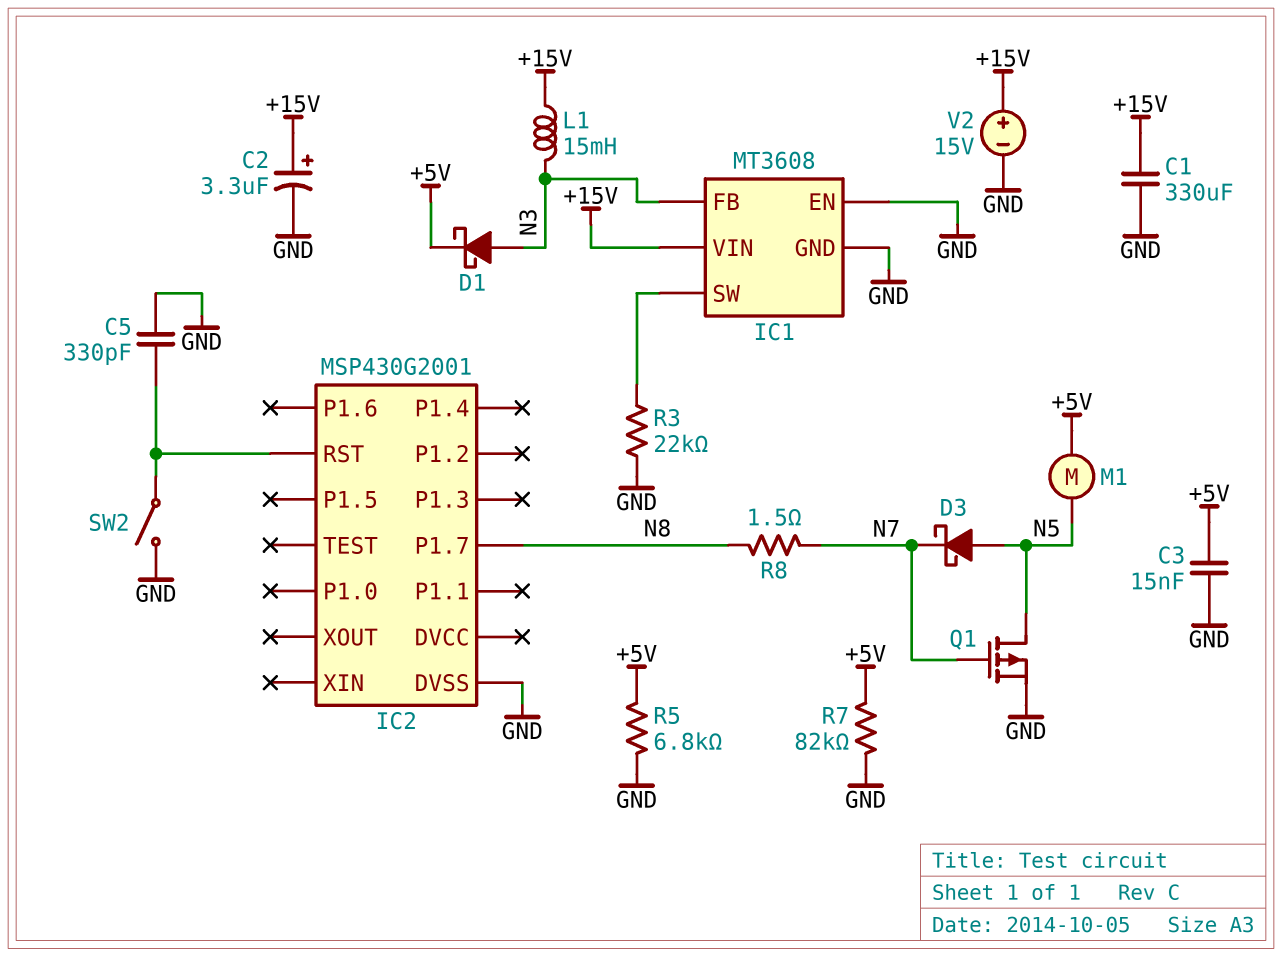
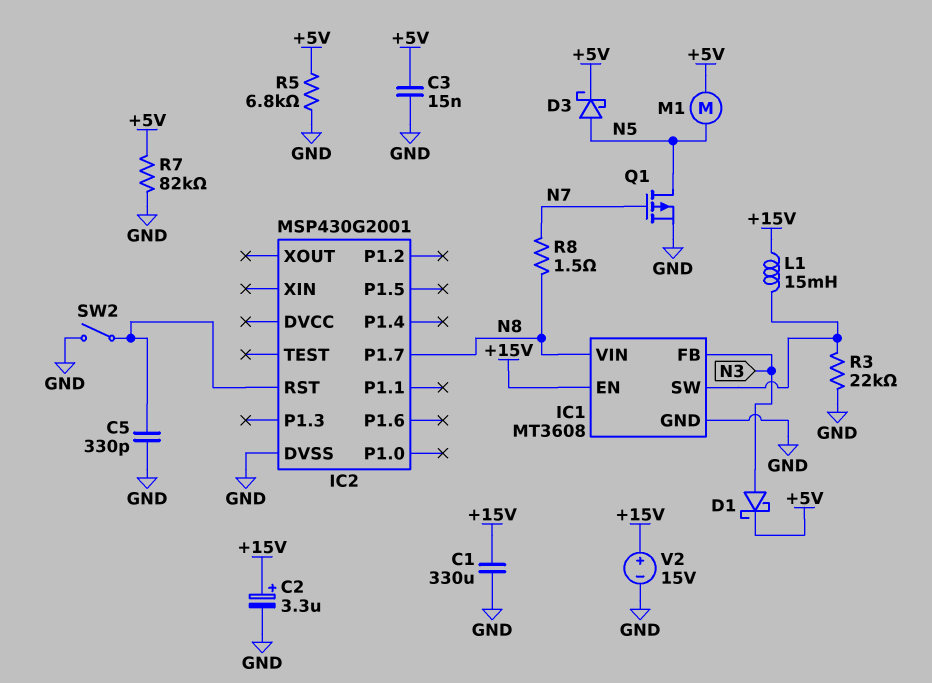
D3: schottky (A N5, K N7) -> schottky (A N5, K +5V)
IC1 pin EN: GND -> +15V
IC1 pin VIN: +15V -> N8
L1: 15mH (+15V, N3) -> 15mH (+15V, IC1/SW)

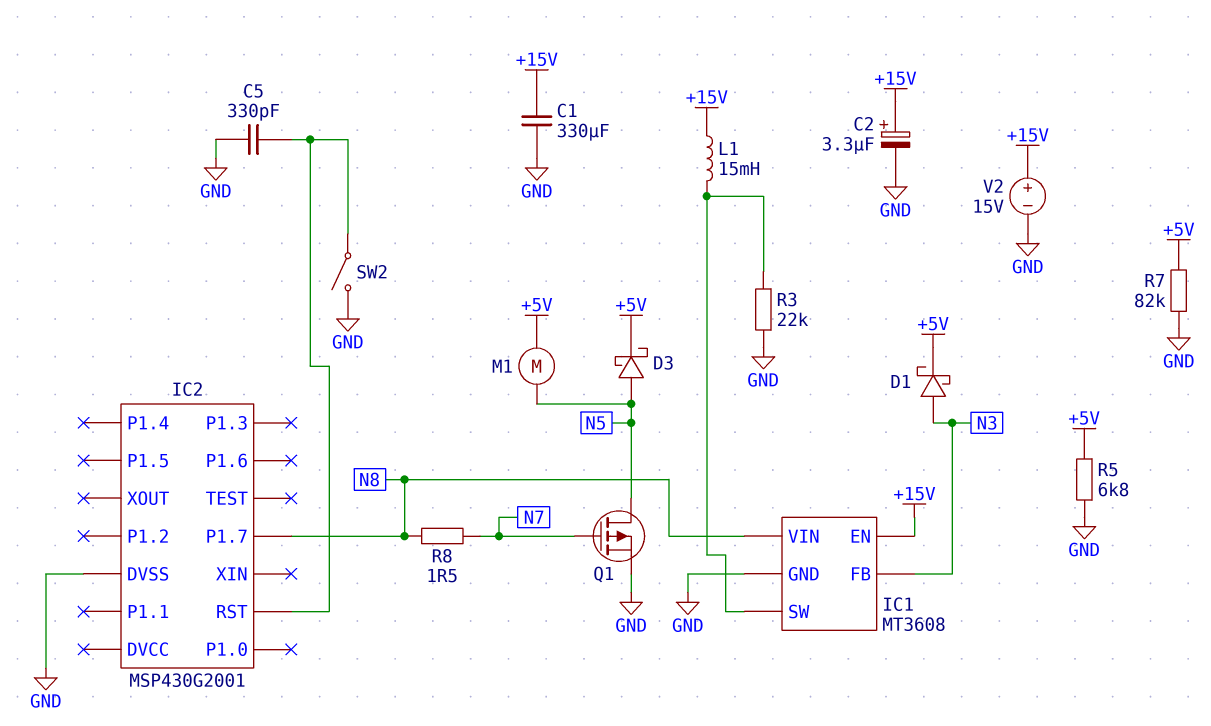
C3: 15nF (+5V, GND) -> none

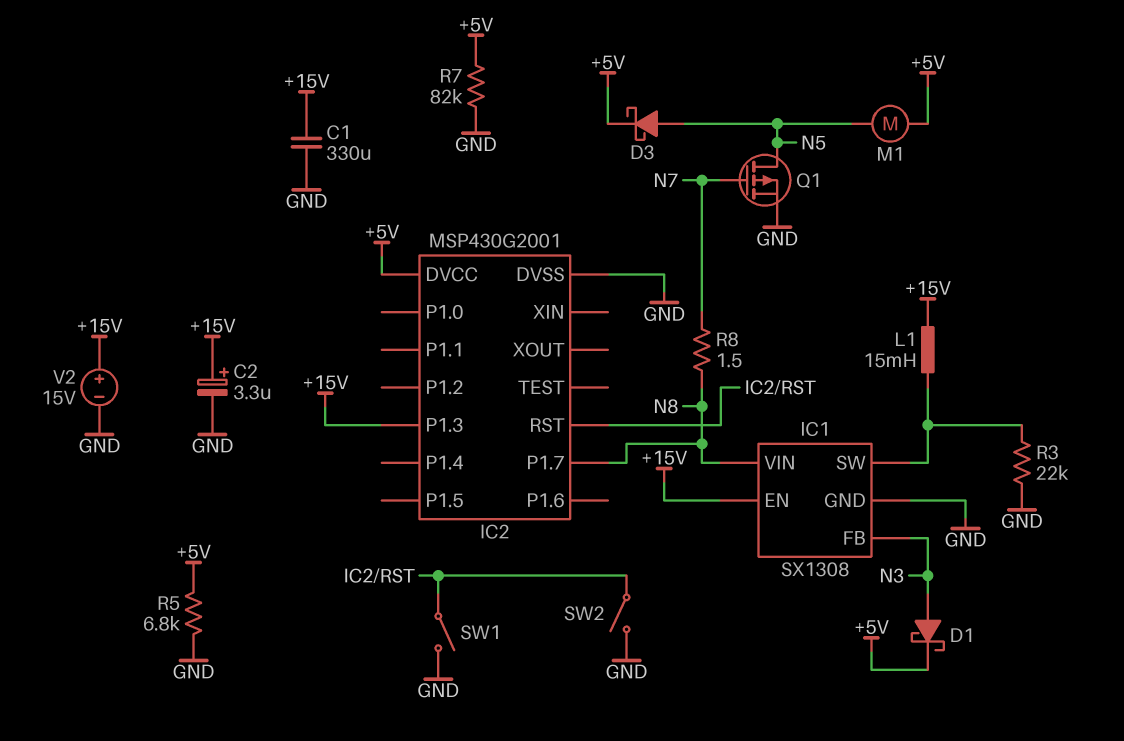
C5: 330pF (GND, IC2/RST) -> none
IC1: MT3608 -> SX1308
IC2 pin DVCC: none -> +5V
IC2 pin P1.3: none -> +15V
SW1: none -> switch (GND, IC2/RST)

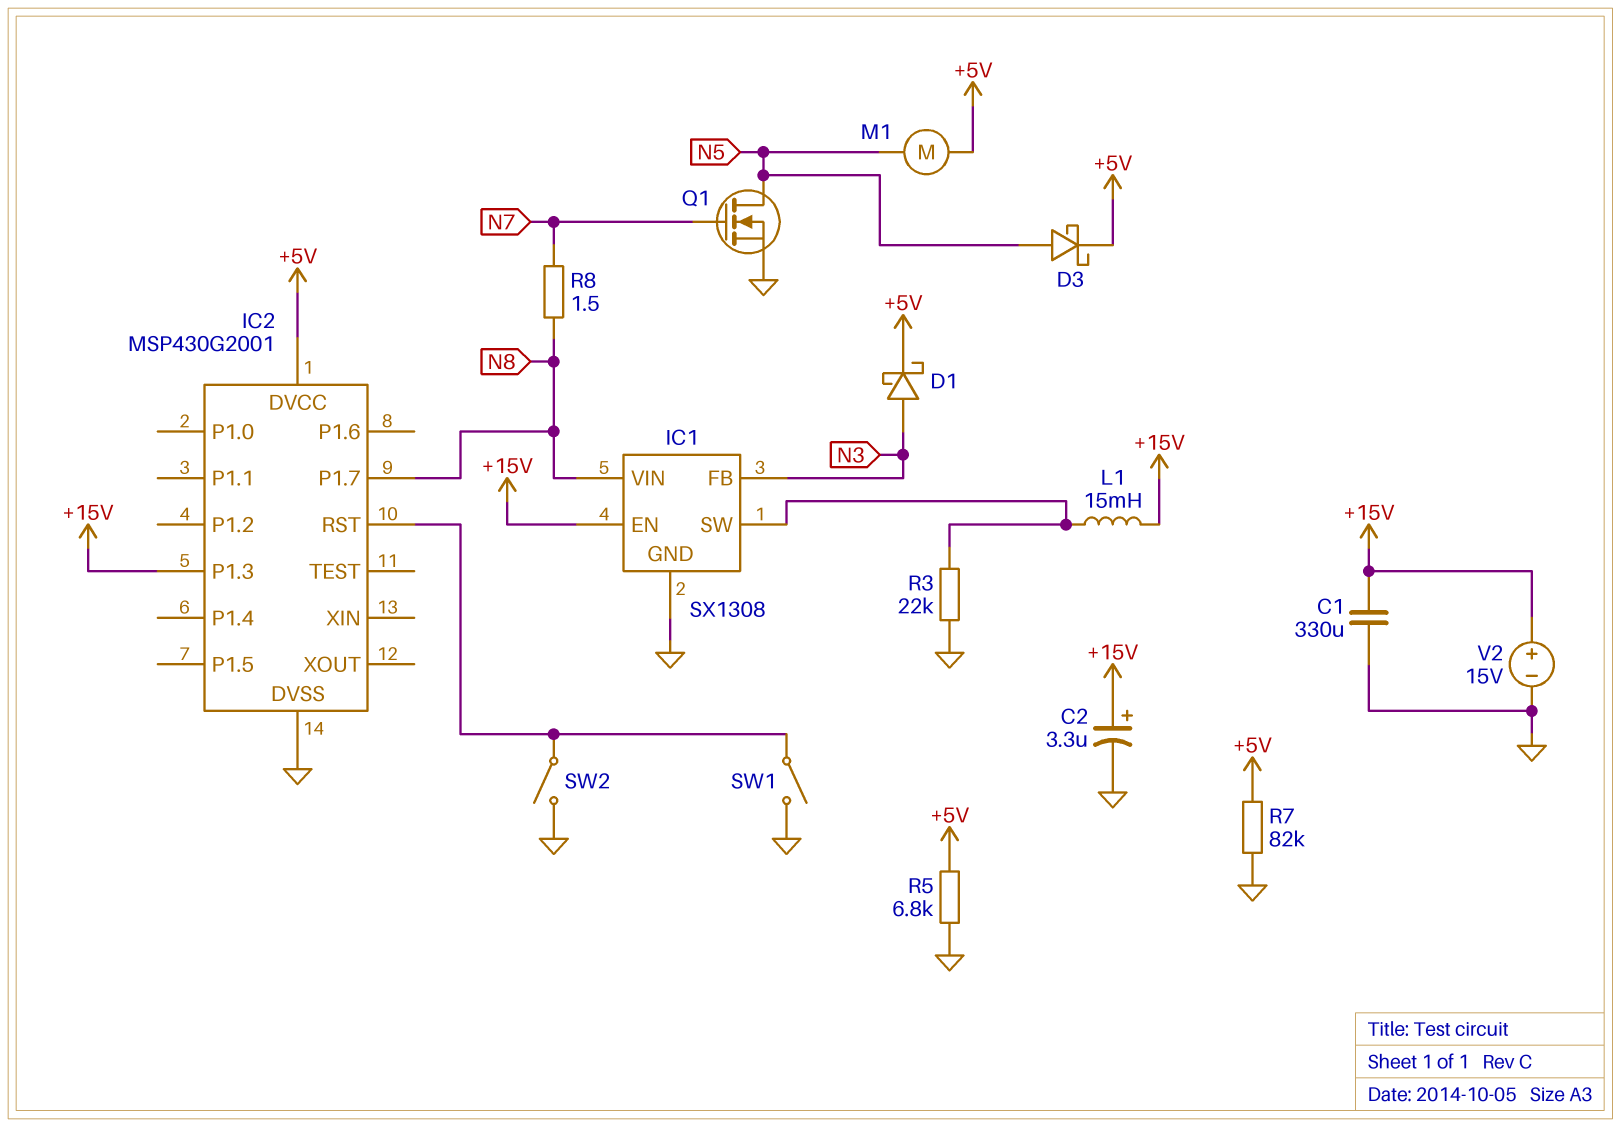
Q1: PMOS (G N7, D N5, S GND) -> NMOS (G N7, D N5, S GND)

